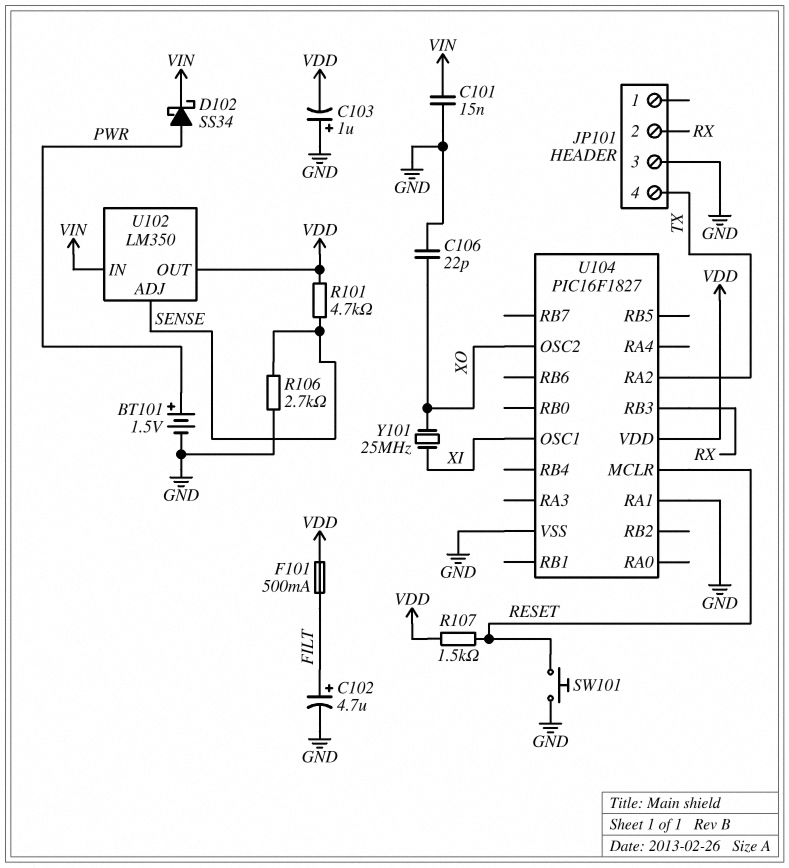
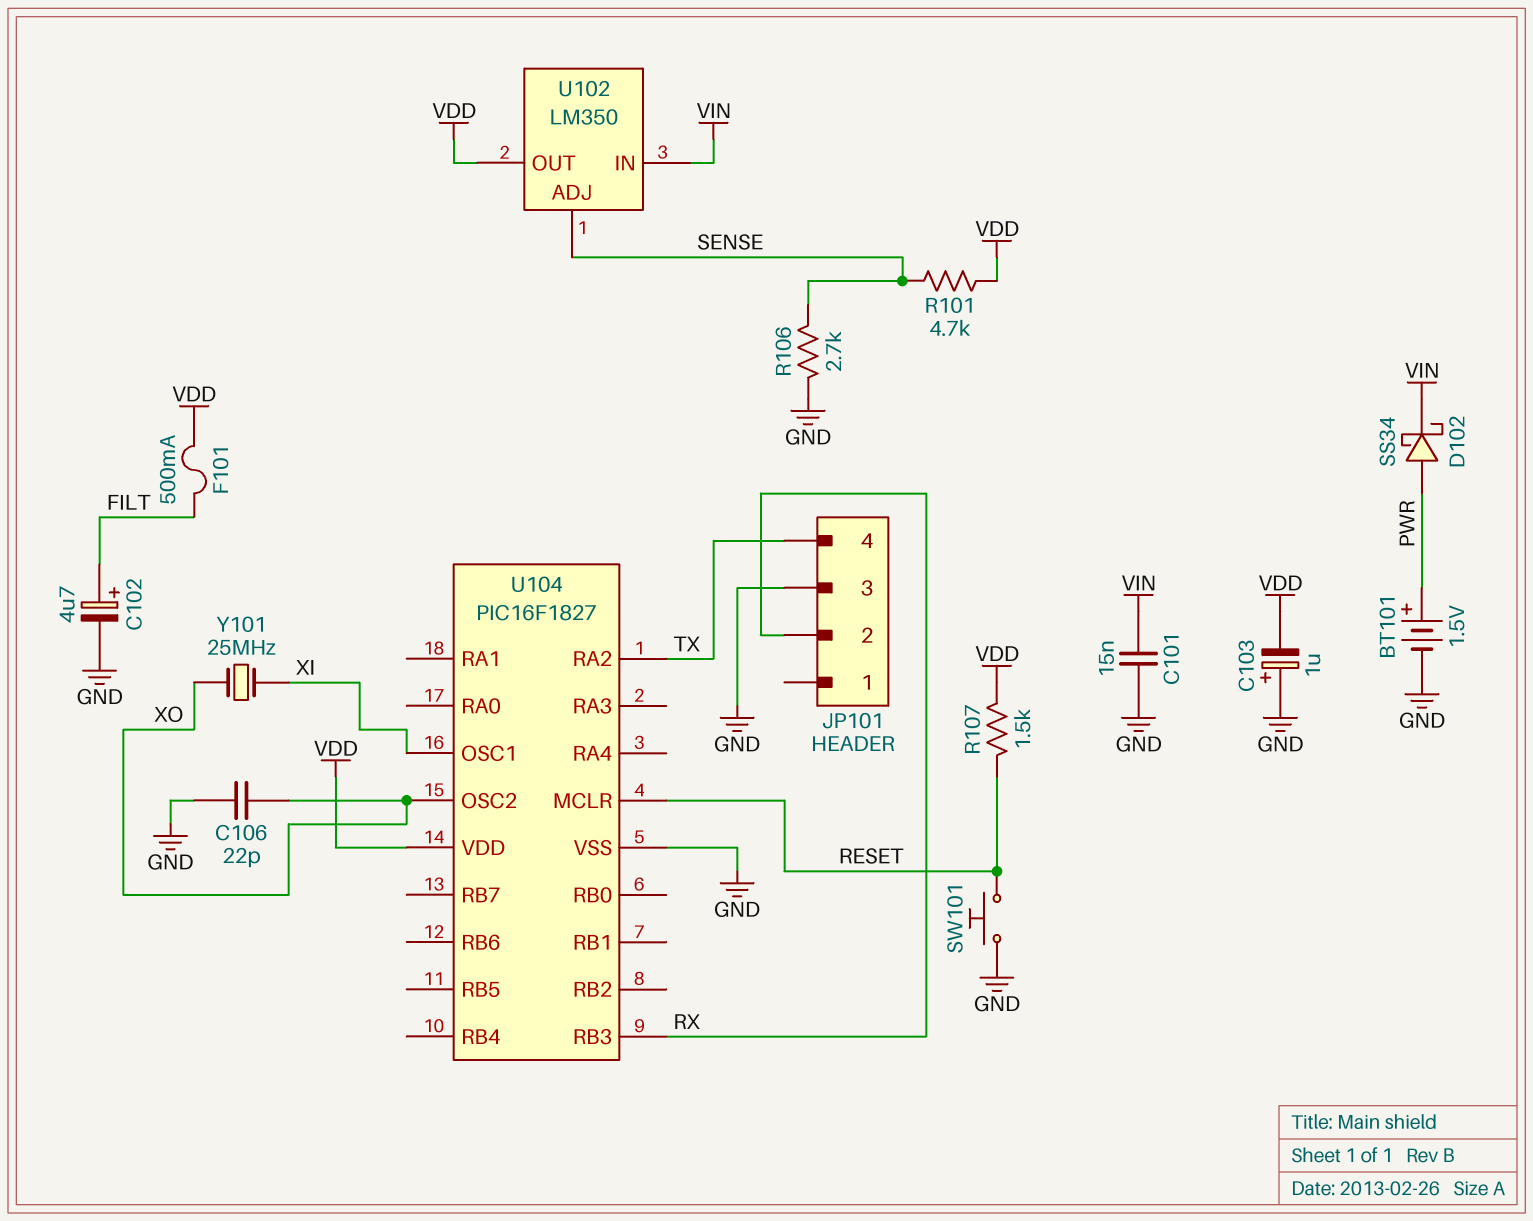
U104 pin RA1: GND -> none

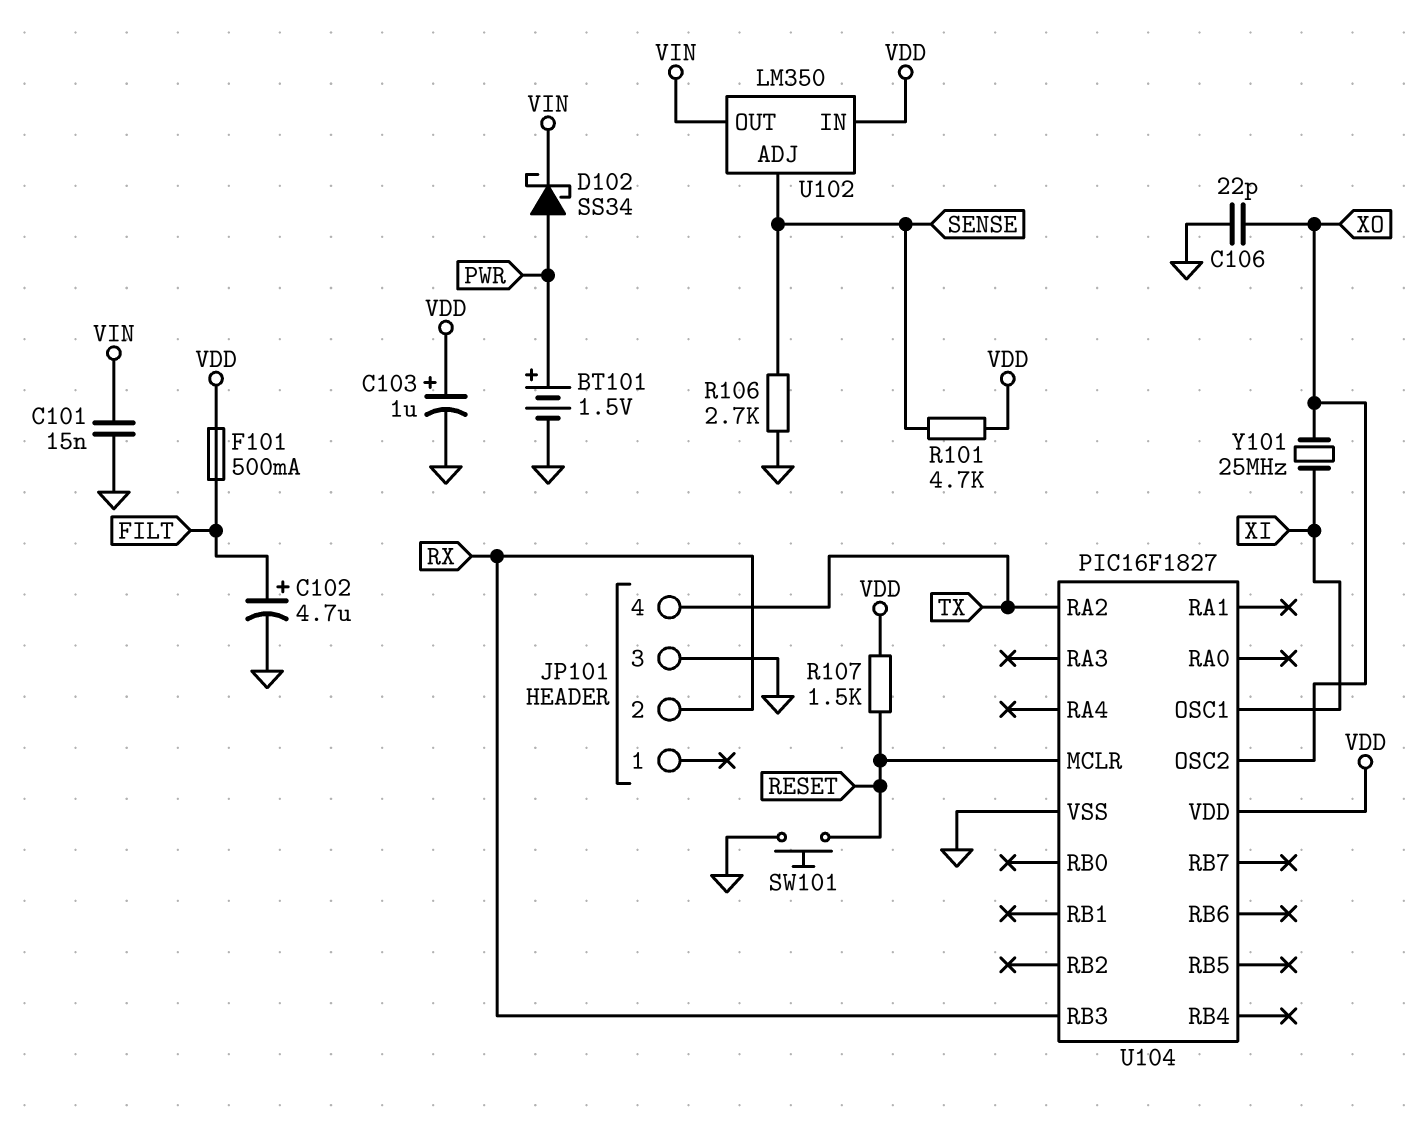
C103: 1uF (plus GND, minus VDD) -> 1uF (plus VDD, minus GND)
U102 pin IN: VIN -> VDD
U102 pin OUT: VDD -> VIN

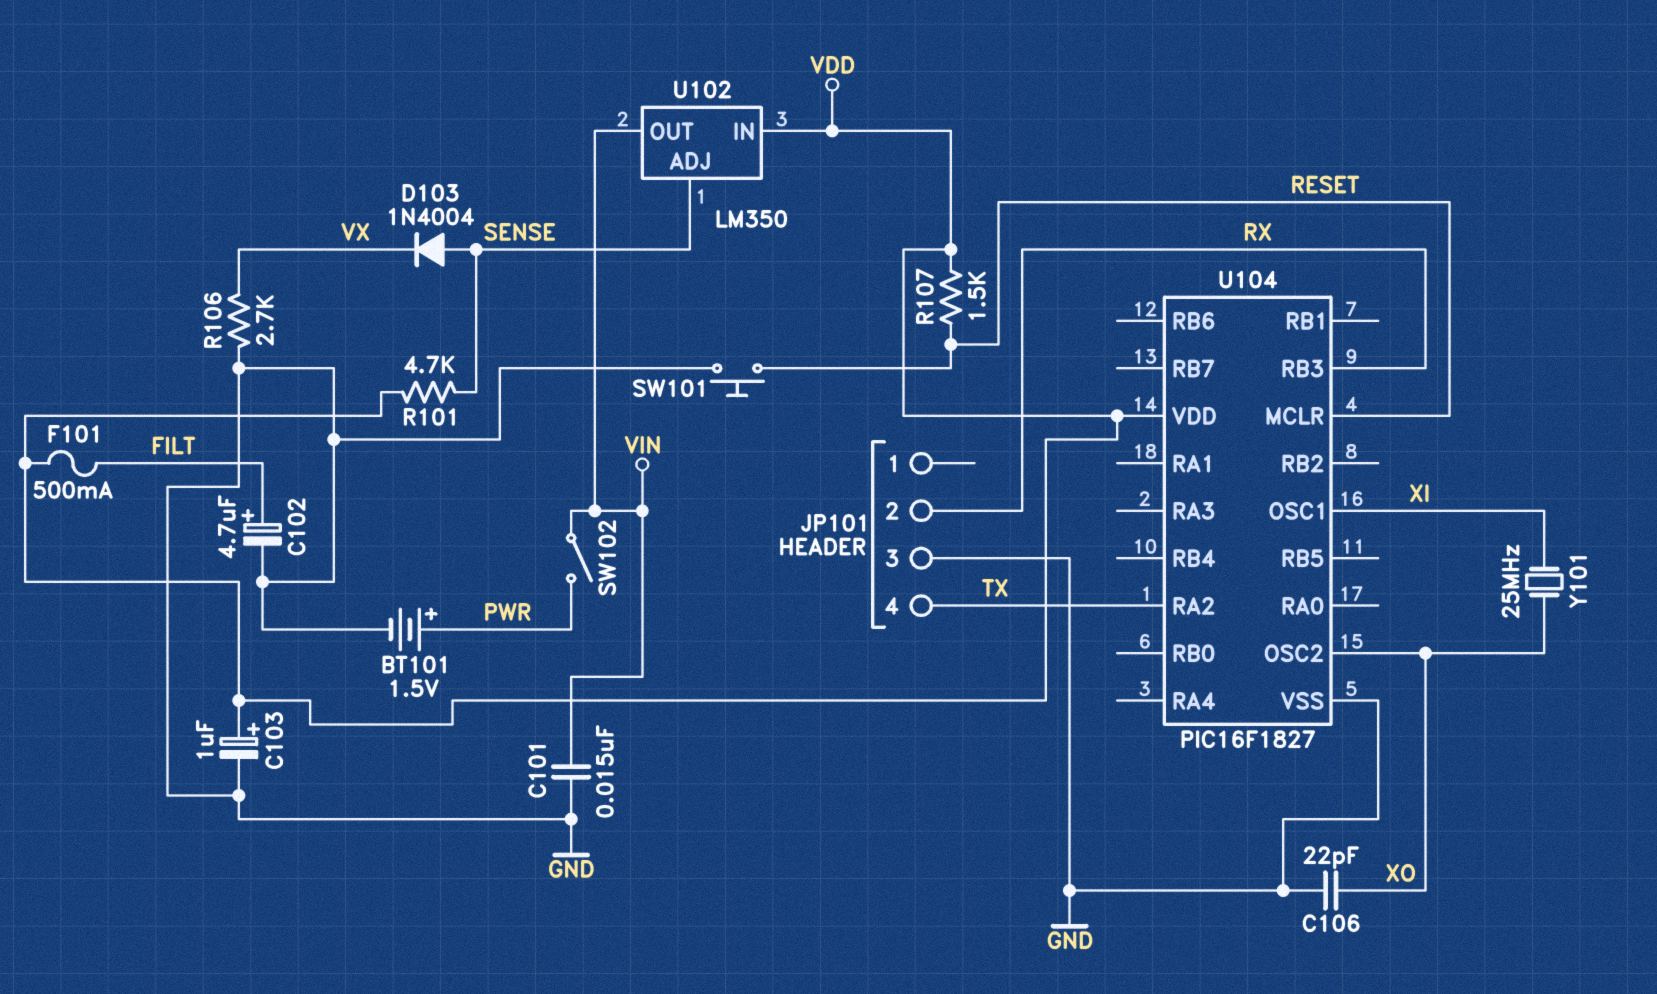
D102: schottky SS34 (A PWR, K VIN) -> none
D103: none -> diode 1N4004 (A SENSE, K VX)
R106: 2.7k (GND, SENSE) -> 2.7k (GND, VX)
SW102: none -> switch (PWR, VIN)

